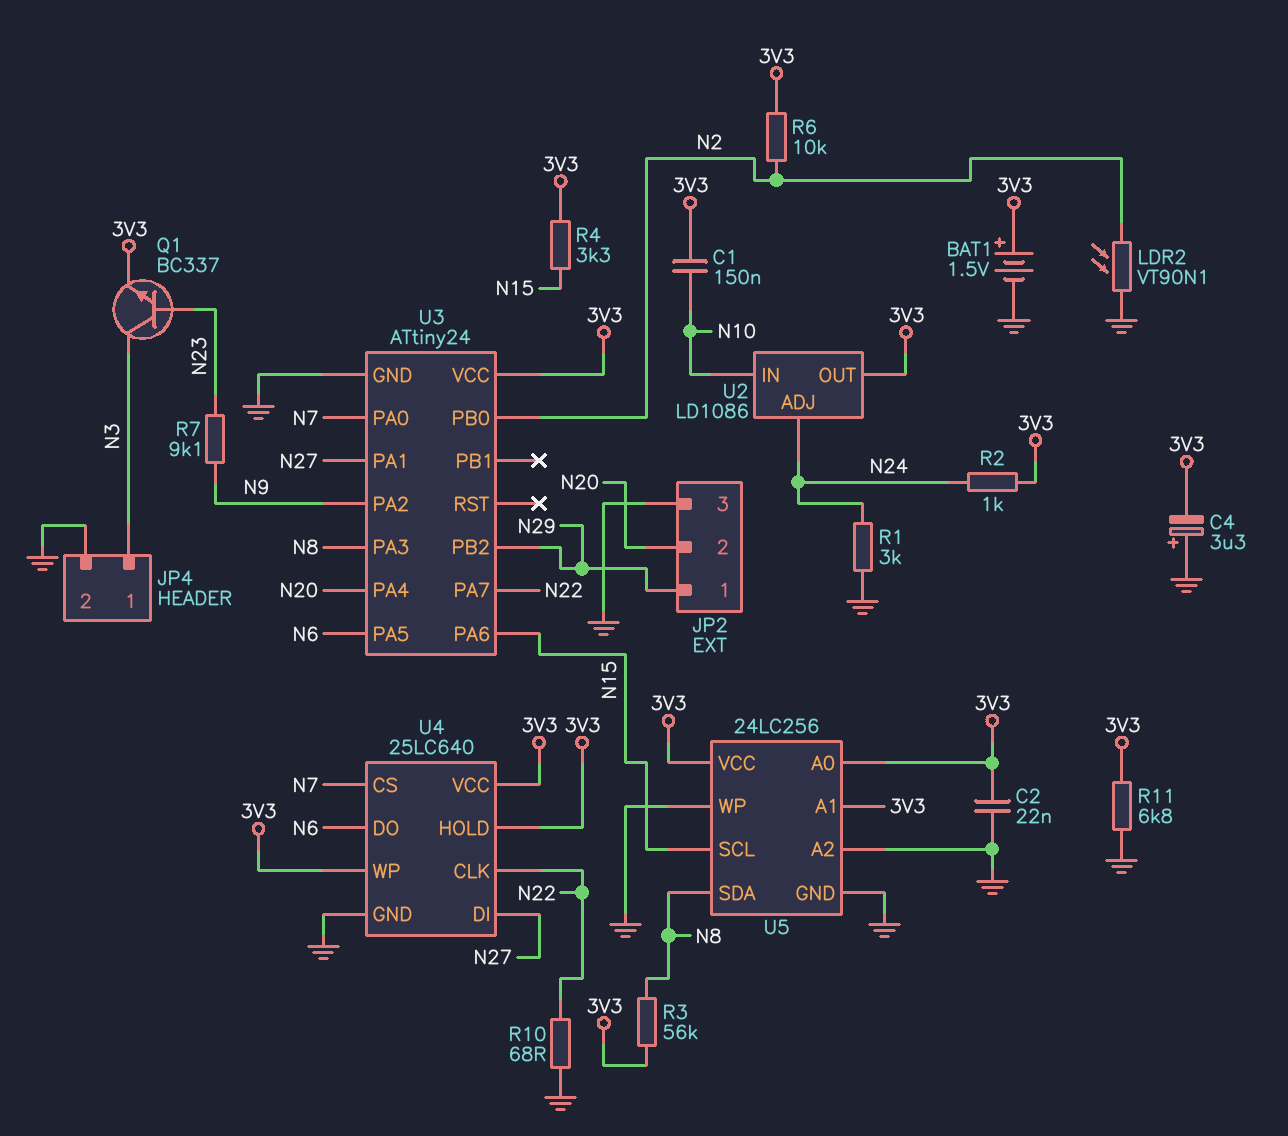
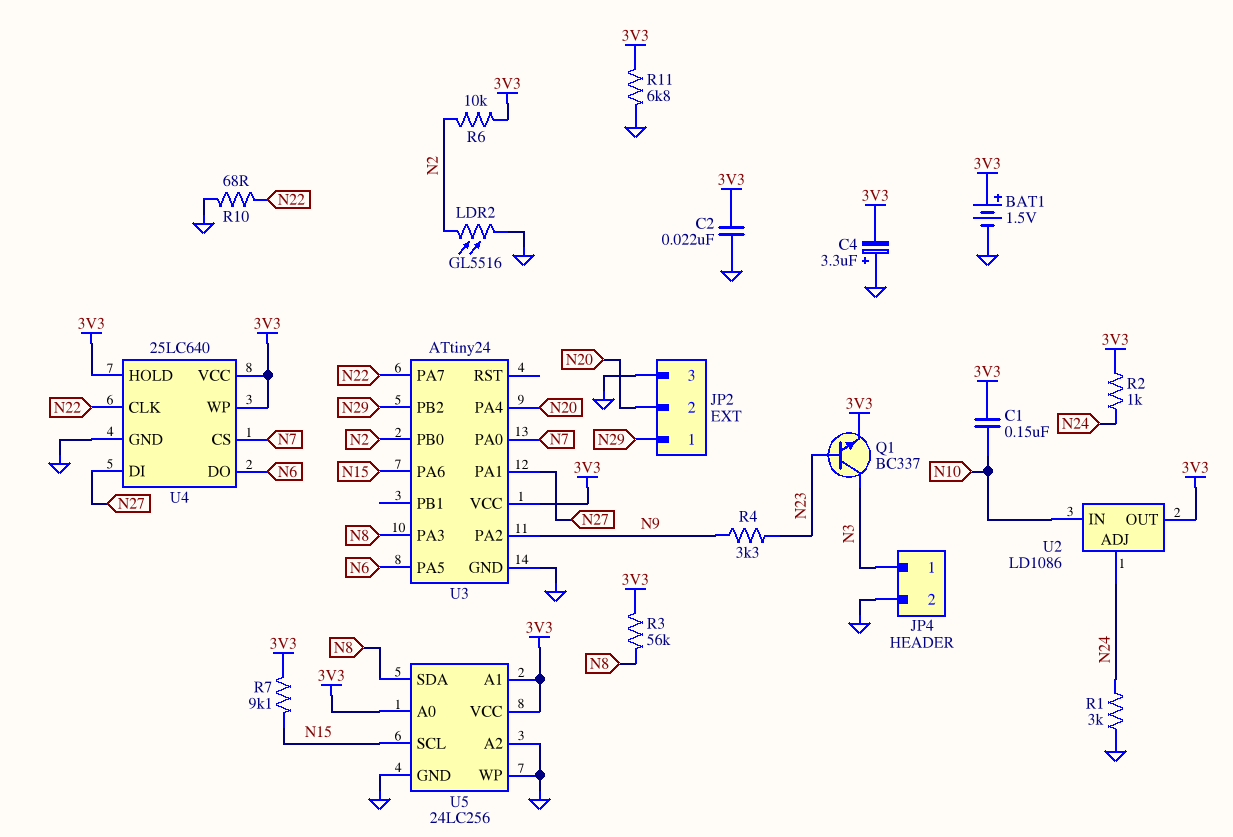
LDR2: VT90N1 (GND, N2) -> GL5516 (GND, N2)
R4: 3.3k (3V3, N15) -> 3.3k (N9, N23)
R7: 9.1k (N9, N23) -> 9.1k (3V3, N15)

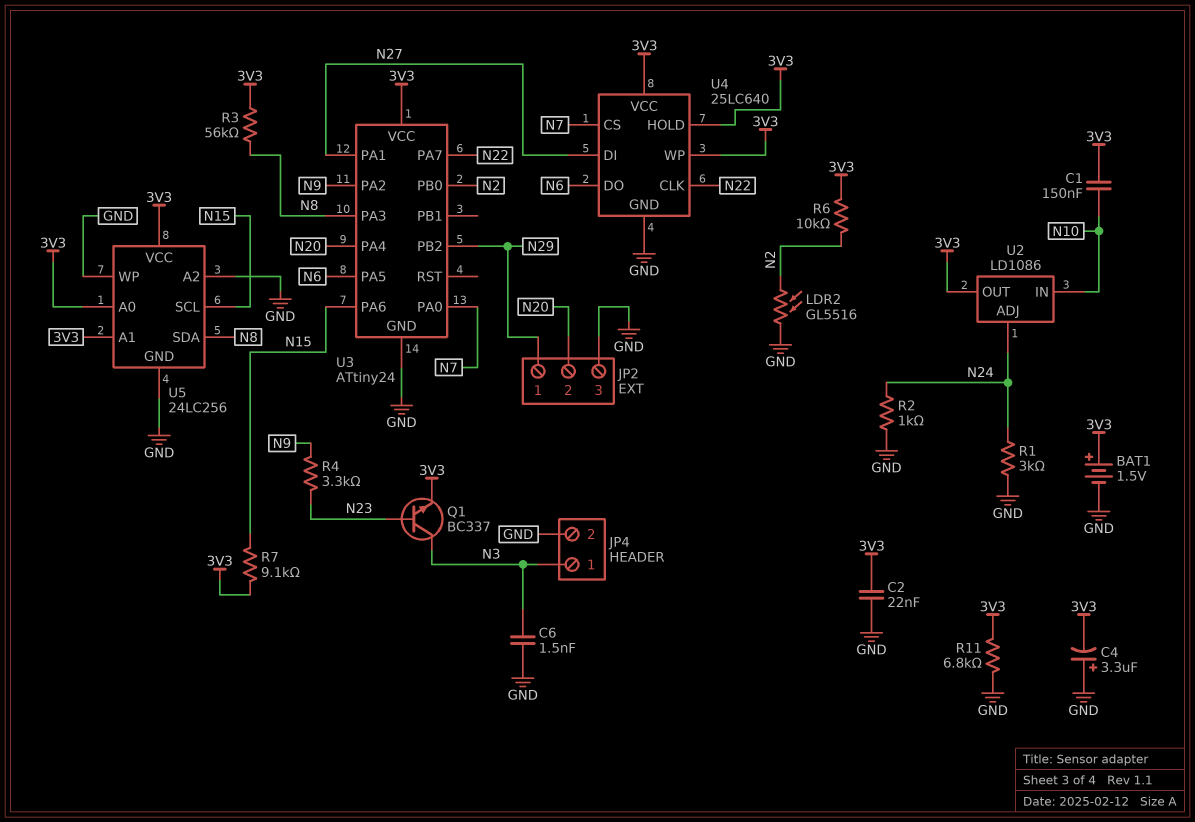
C6: none -> 1.5nF (GND, N3)
R2: 1k (3V3, N24) -> 1k (GND, N24)
R10: 68 (GND, N22) -> none

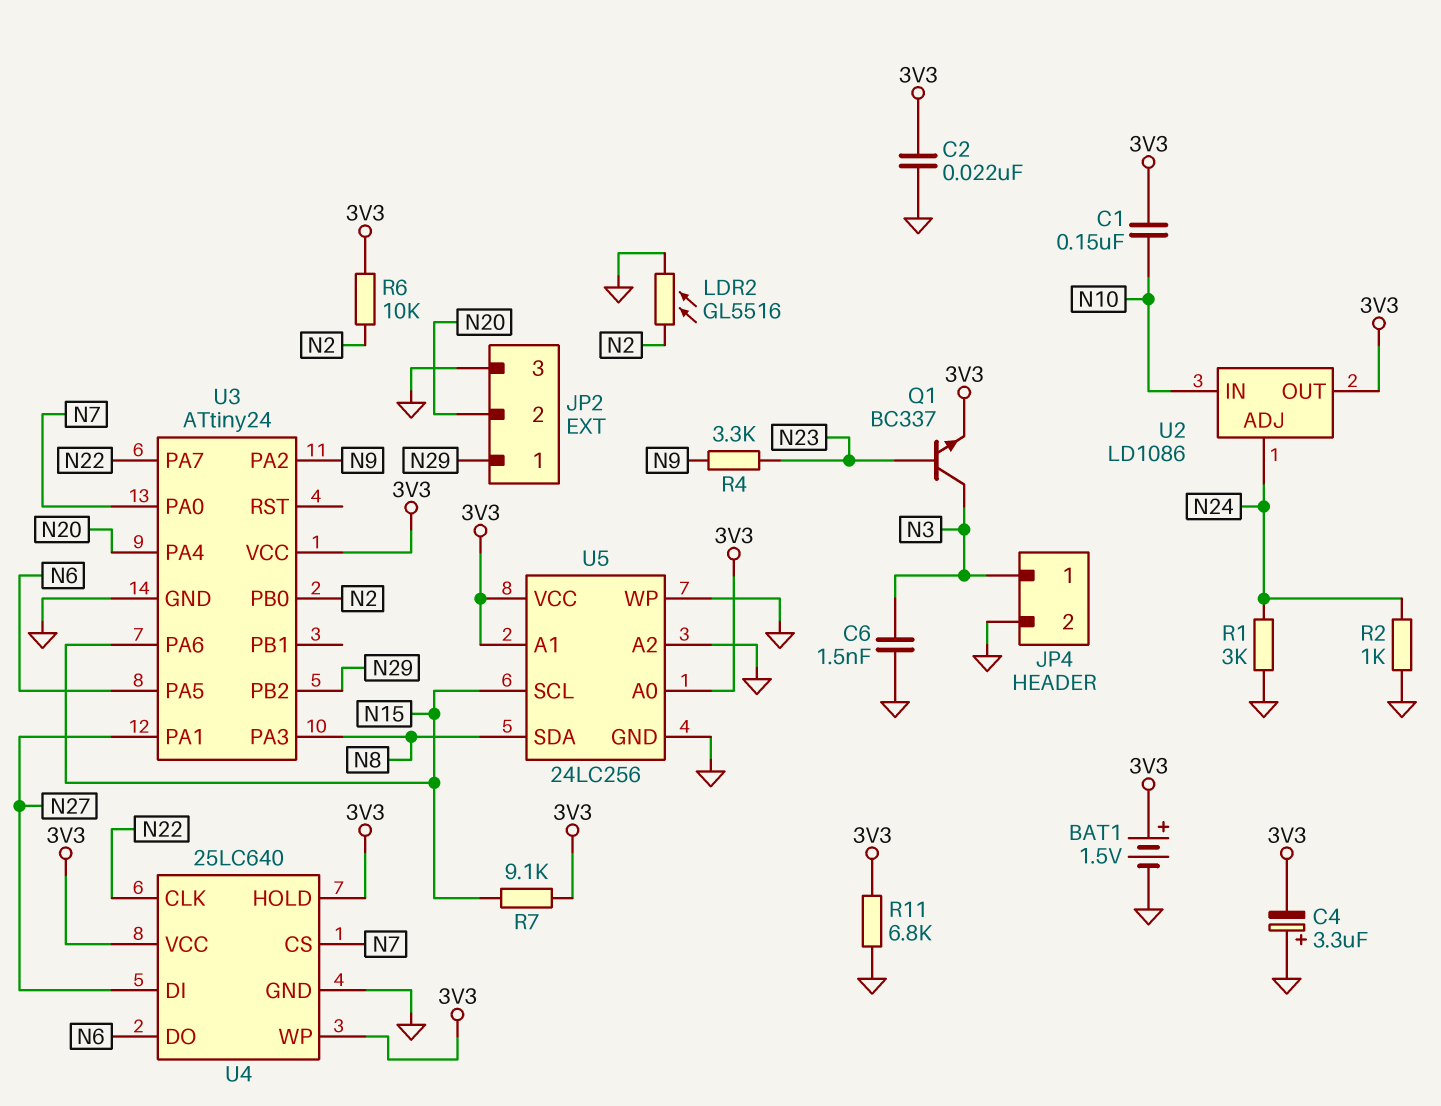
R3: 56k (3V3, N8) -> none

